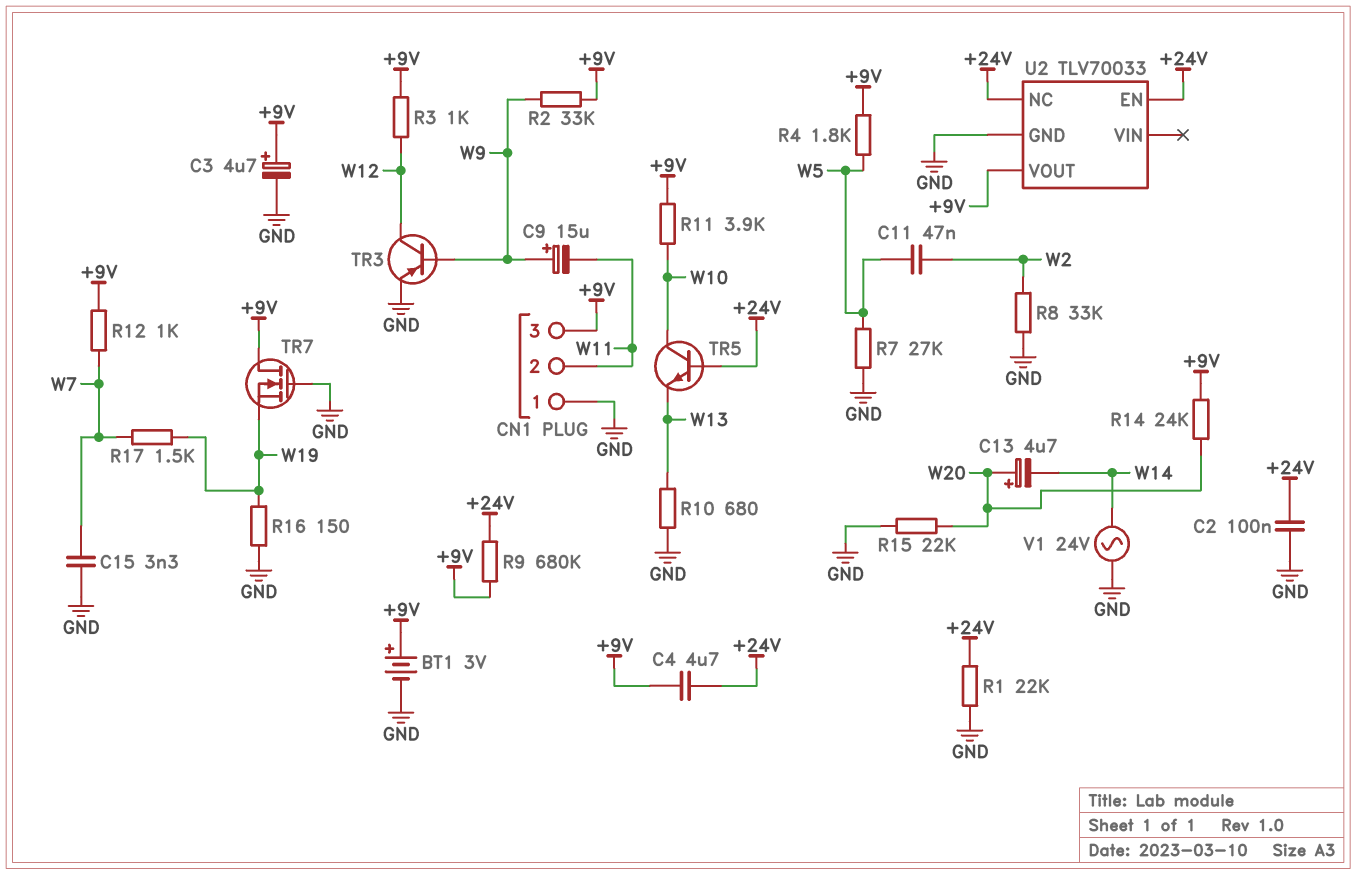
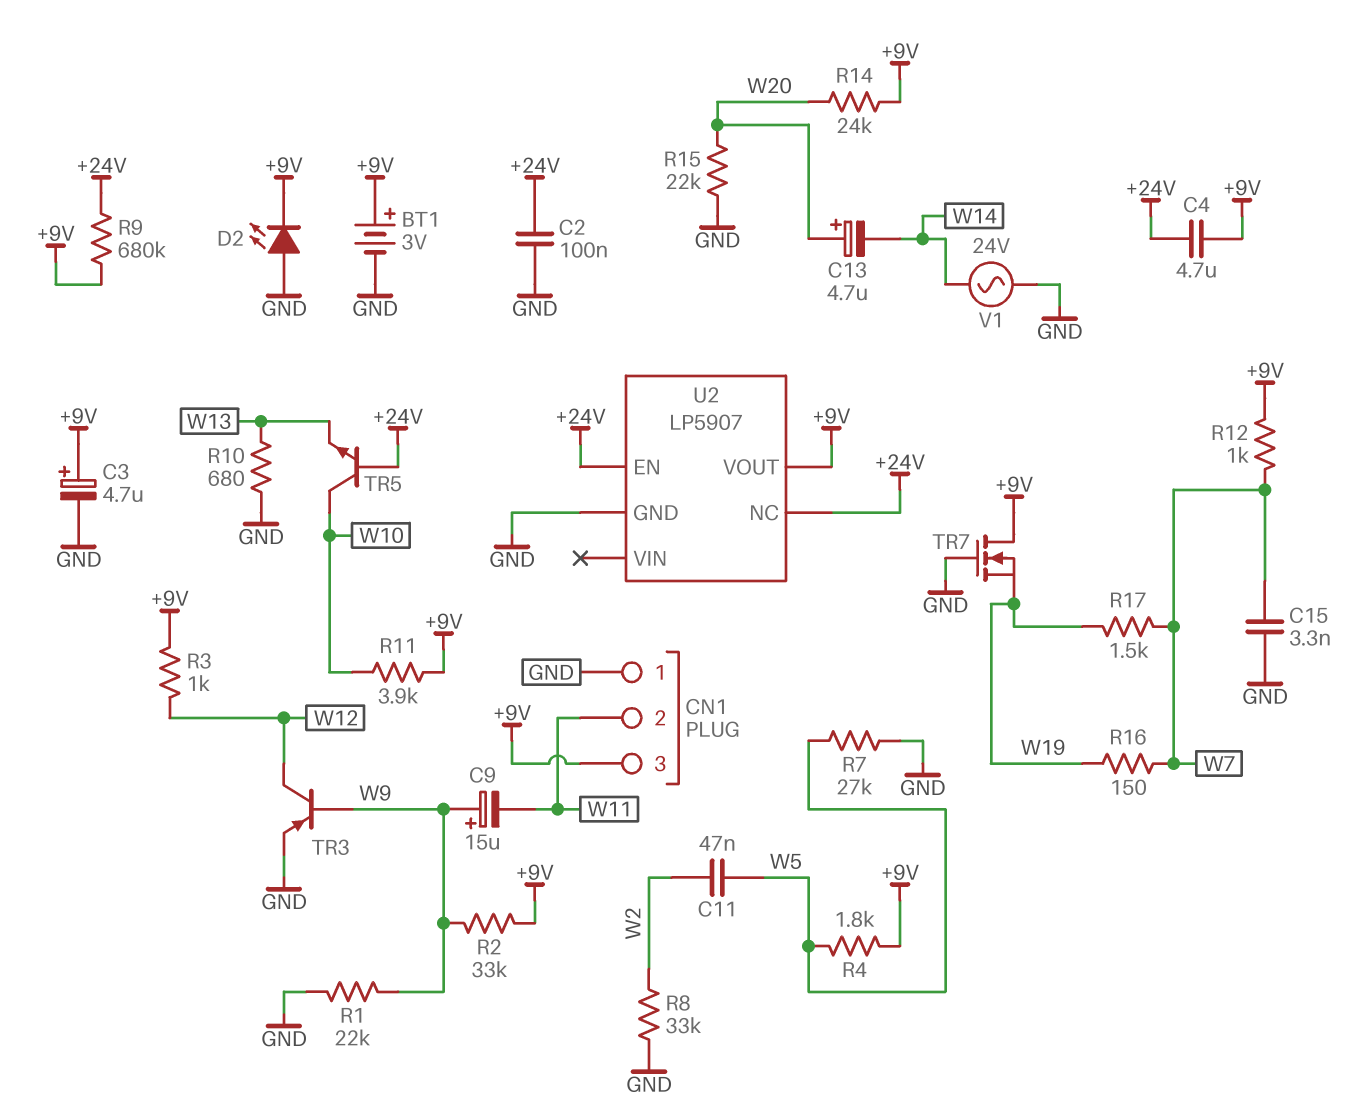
D2: none -> LED (A GND, K +9V)
R1: 22k (+24V, GND) -> 22k (GND, W9)
R16: 150 (GND, W19) -> 150 (W7, W19)
U2: TLV70033 -> LP5907

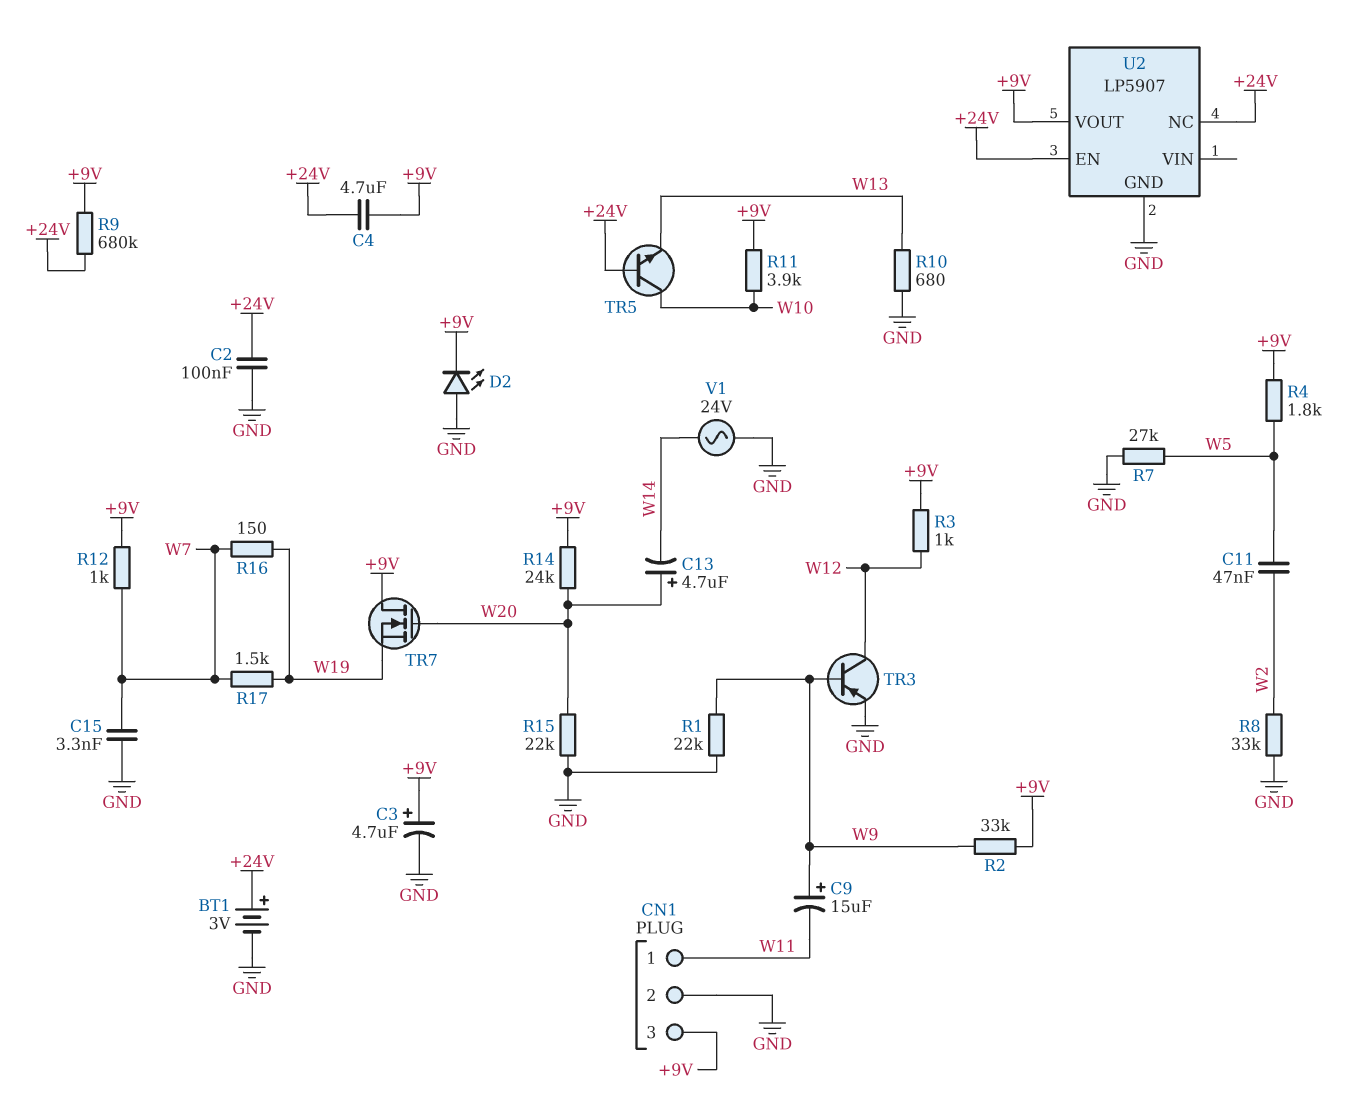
BT1: 3V (plus +9V, minus GND) -> 3V (plus +24V, minus GND)
CN1 pin 1: GND -> W11
CN1 pin 2: W11 -> GND
TR7: NMOS (G GND, D +9V, S W19) -> NMOS (G W20, D +9V, S W19)

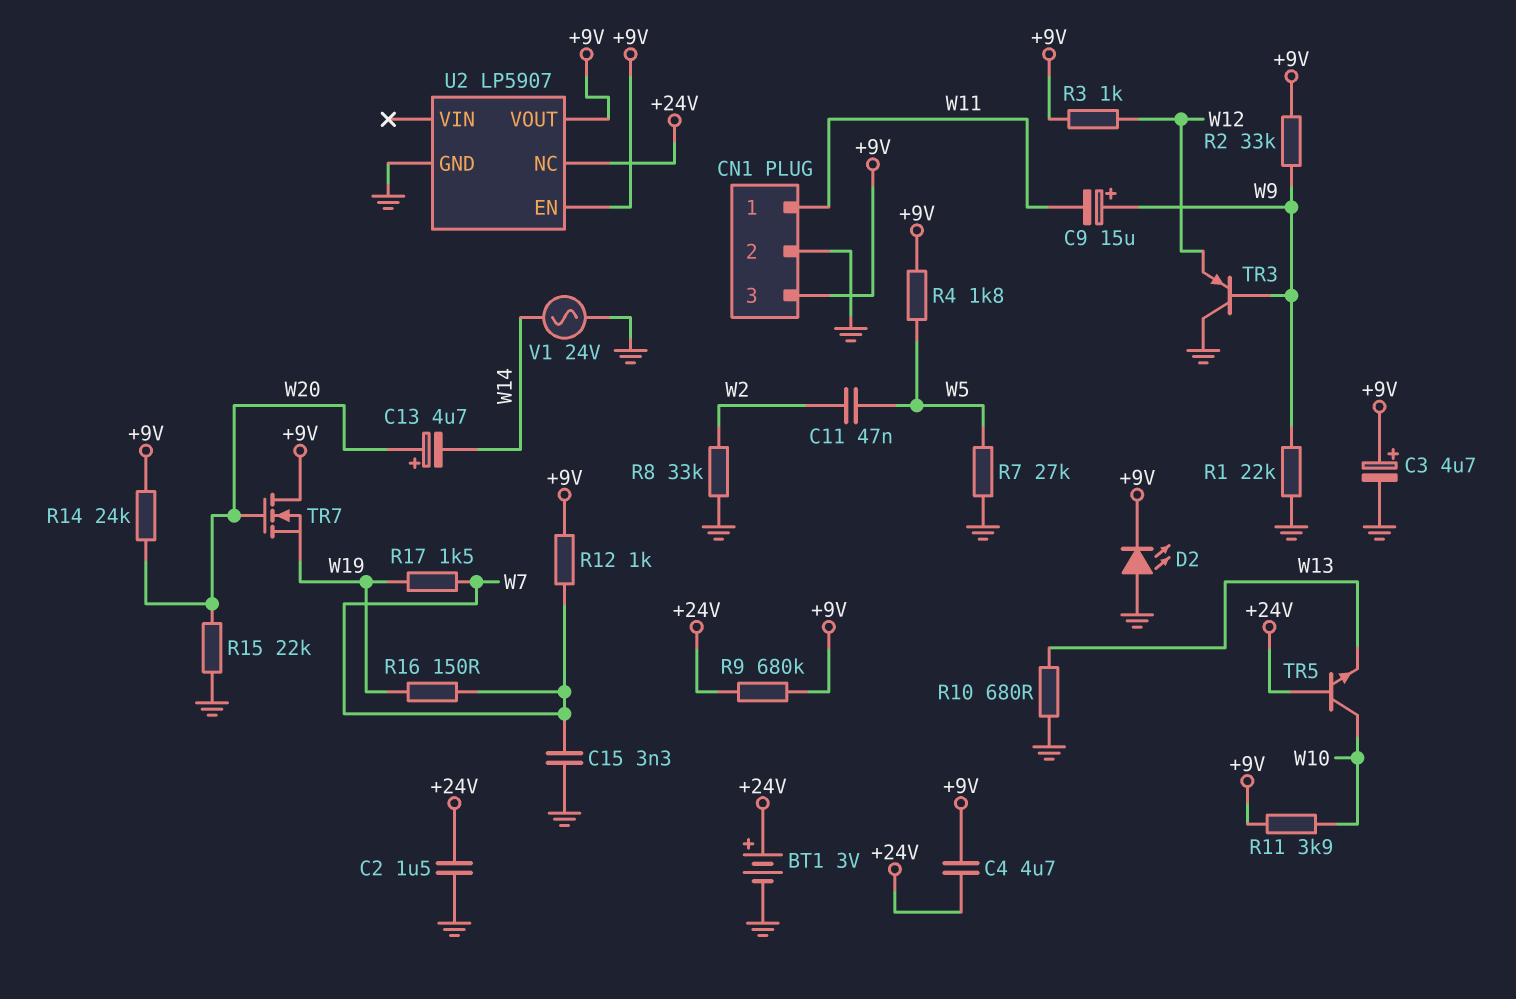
C2: 100nF (+24V, GND) -> 1.5uF (+24V, GND)
TR3: PNP (B W9, C W12, E GND) -> PNP (B W9, C GND, E W12)
U2 pin EN: +24V -> +9V

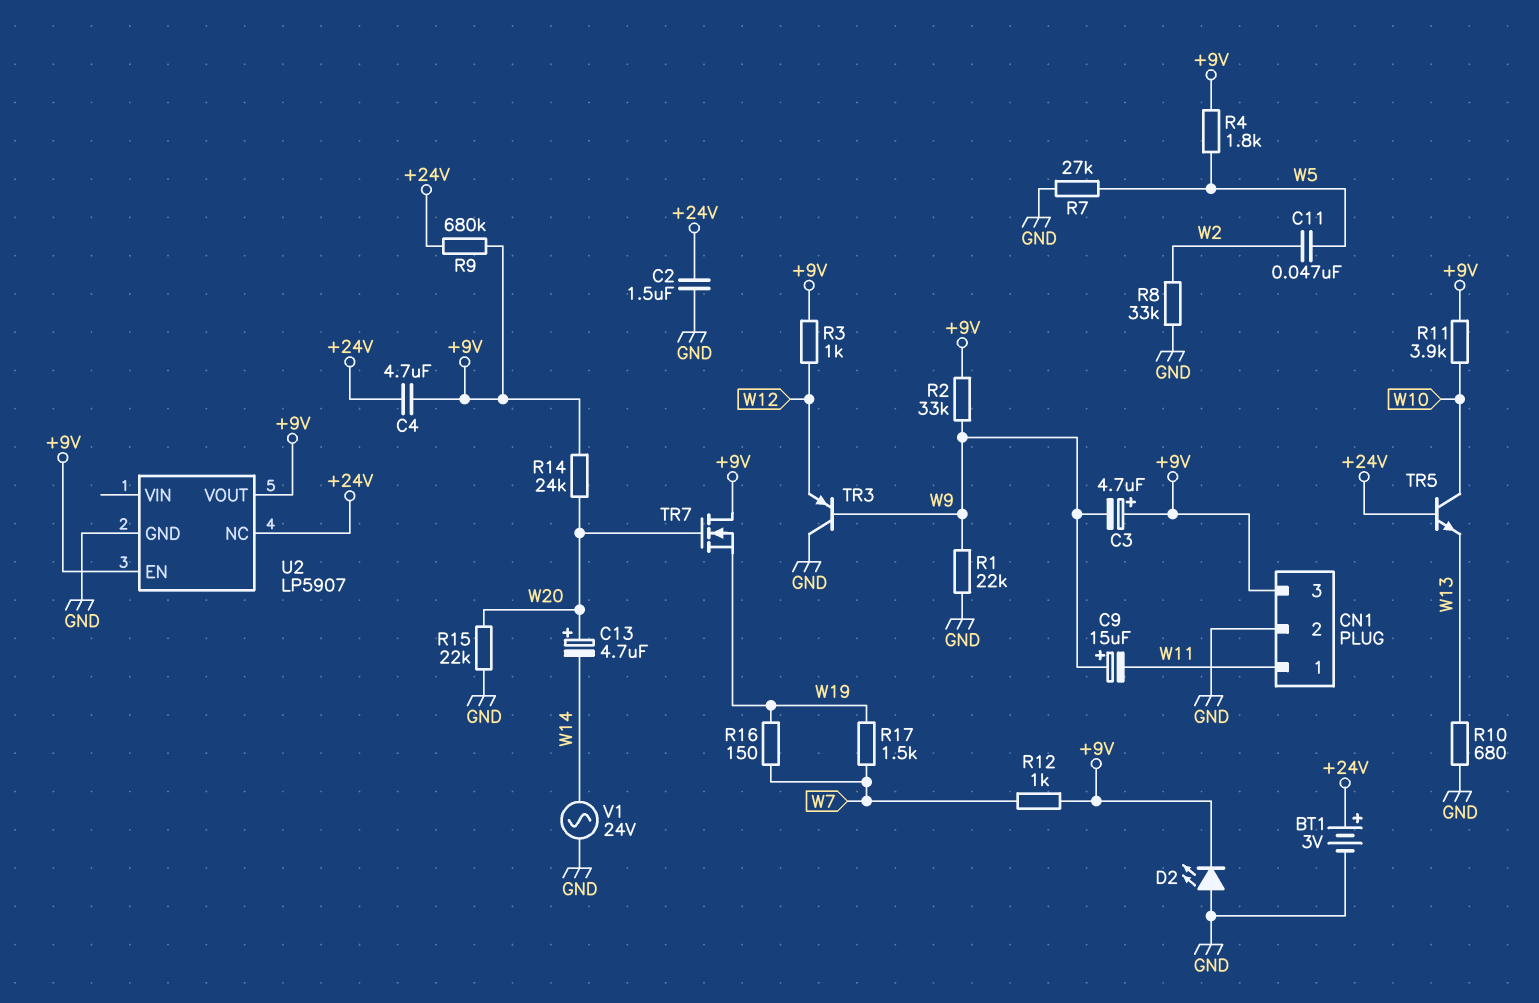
C3: 4.7uF (plus +9V, minus GND) -> 4.7uF (plus +9V, minus W9)
C15: 3.3nF (GND, W7) -> none

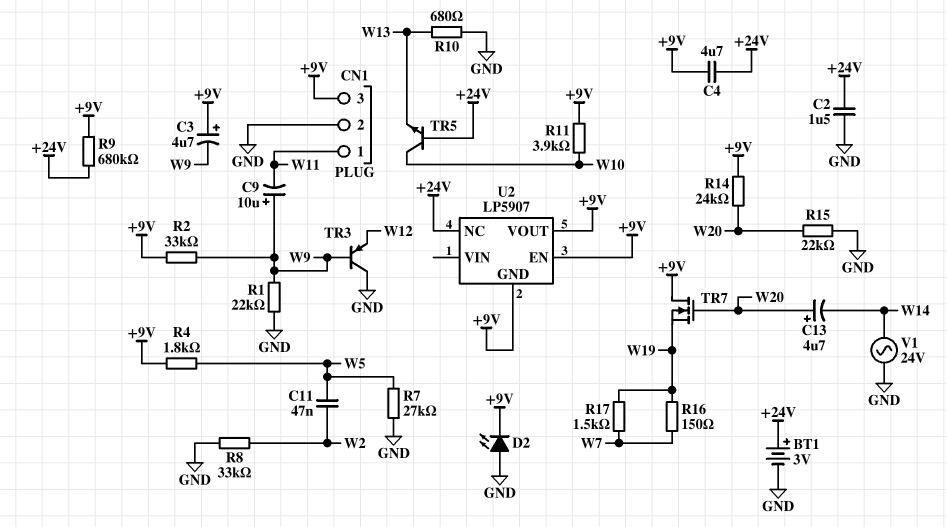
C9: 15uF (plus W9, minus W11) -> 10uF (plus W9, minus W11)
R3: 1k (+9V, W12) -> none
R12: 1k (+9V, W7) -> none
U2 pin GND: GND -> +9V

